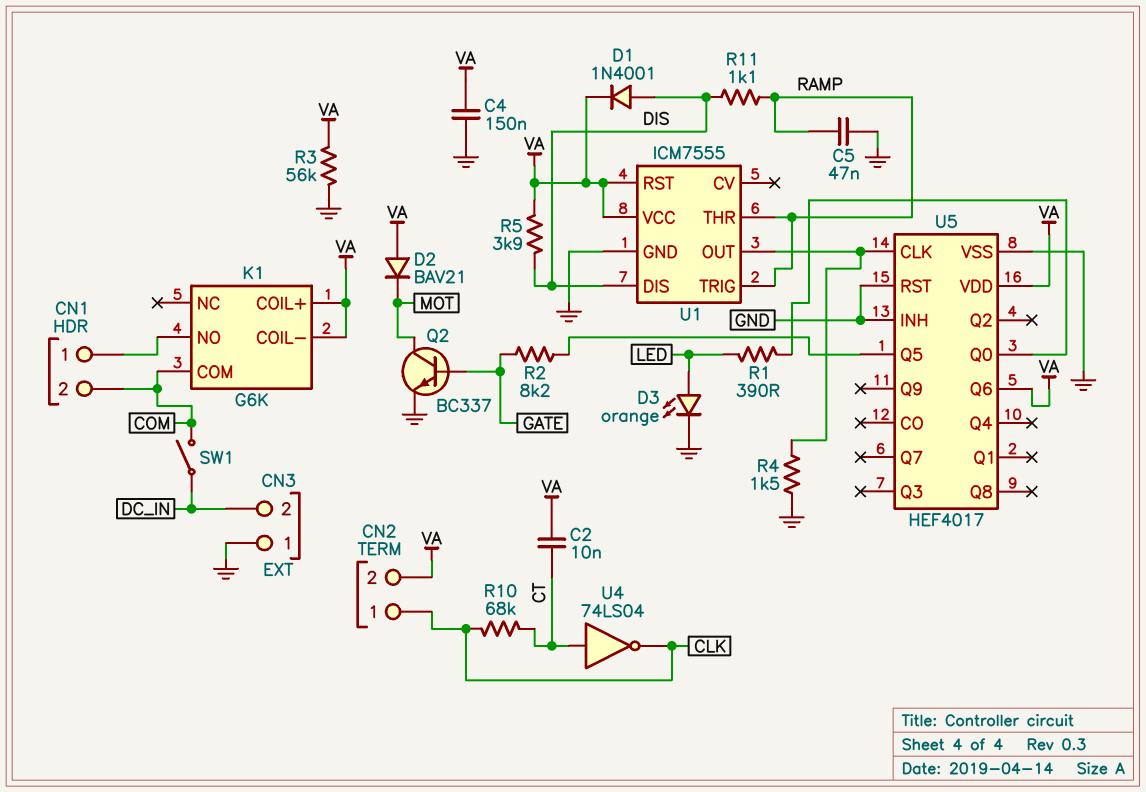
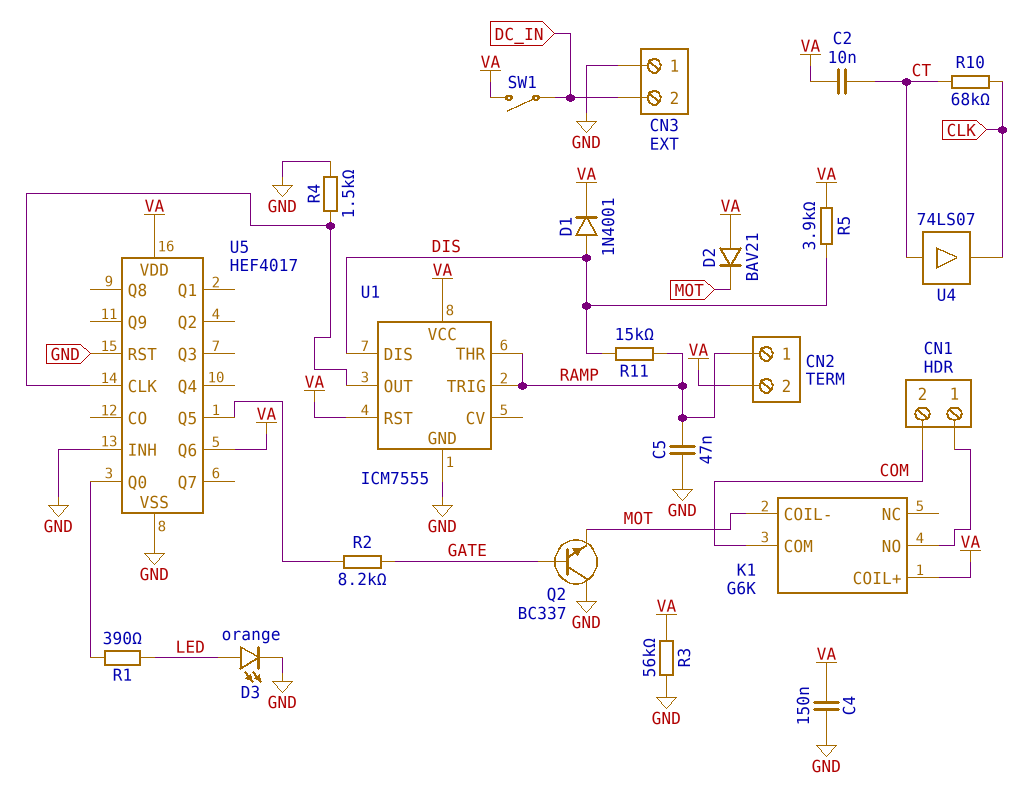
CN2 pin 1: CLK -> RAMP
K1 pin COIL-: VA -> MOT
Q2: NPN BC337 (B GATE, C MOT, E GND) -> NPN BC337 (B GATE, C GND, E MOT)
R11: 1.1k (DIS, RAMP) -> 15k (DIS, RAMP)
SW1: switch (COM, DC_IN) -> switch (DC_IN, VA)
U4: NOT 74LS04 (in CT, out CLK) -> buffer 74LS07 (in CT, out CLK)

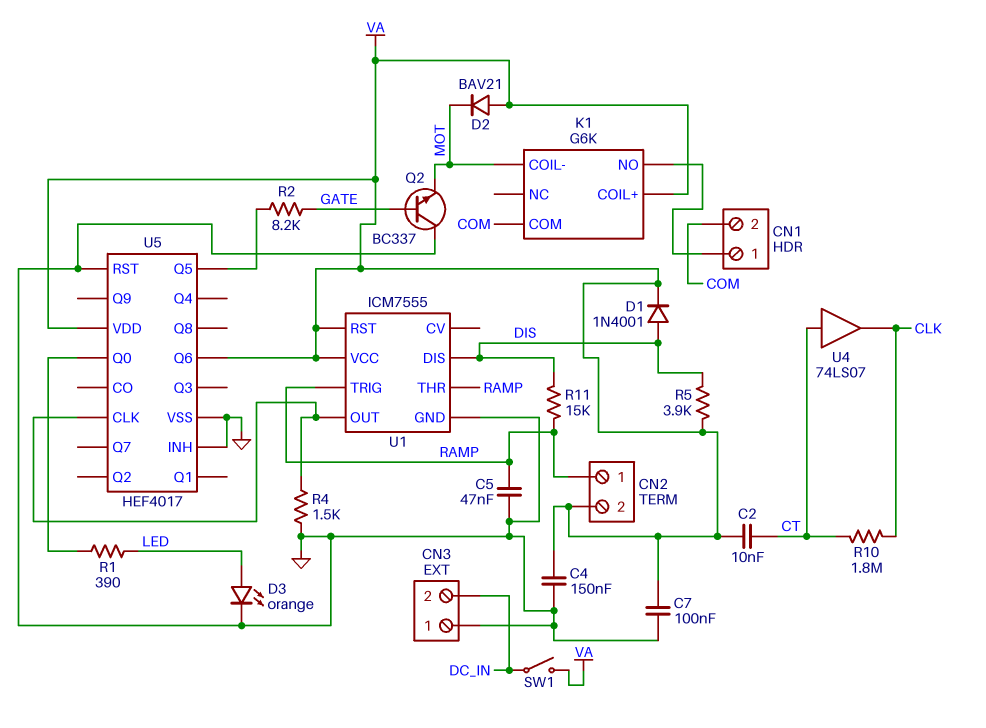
C7: none -> 100nF (GND, VA)
R3: 56k (GND, VA) -> none
R10: 68k (CLK, CT) -> 1.8M (CLK, CT)

